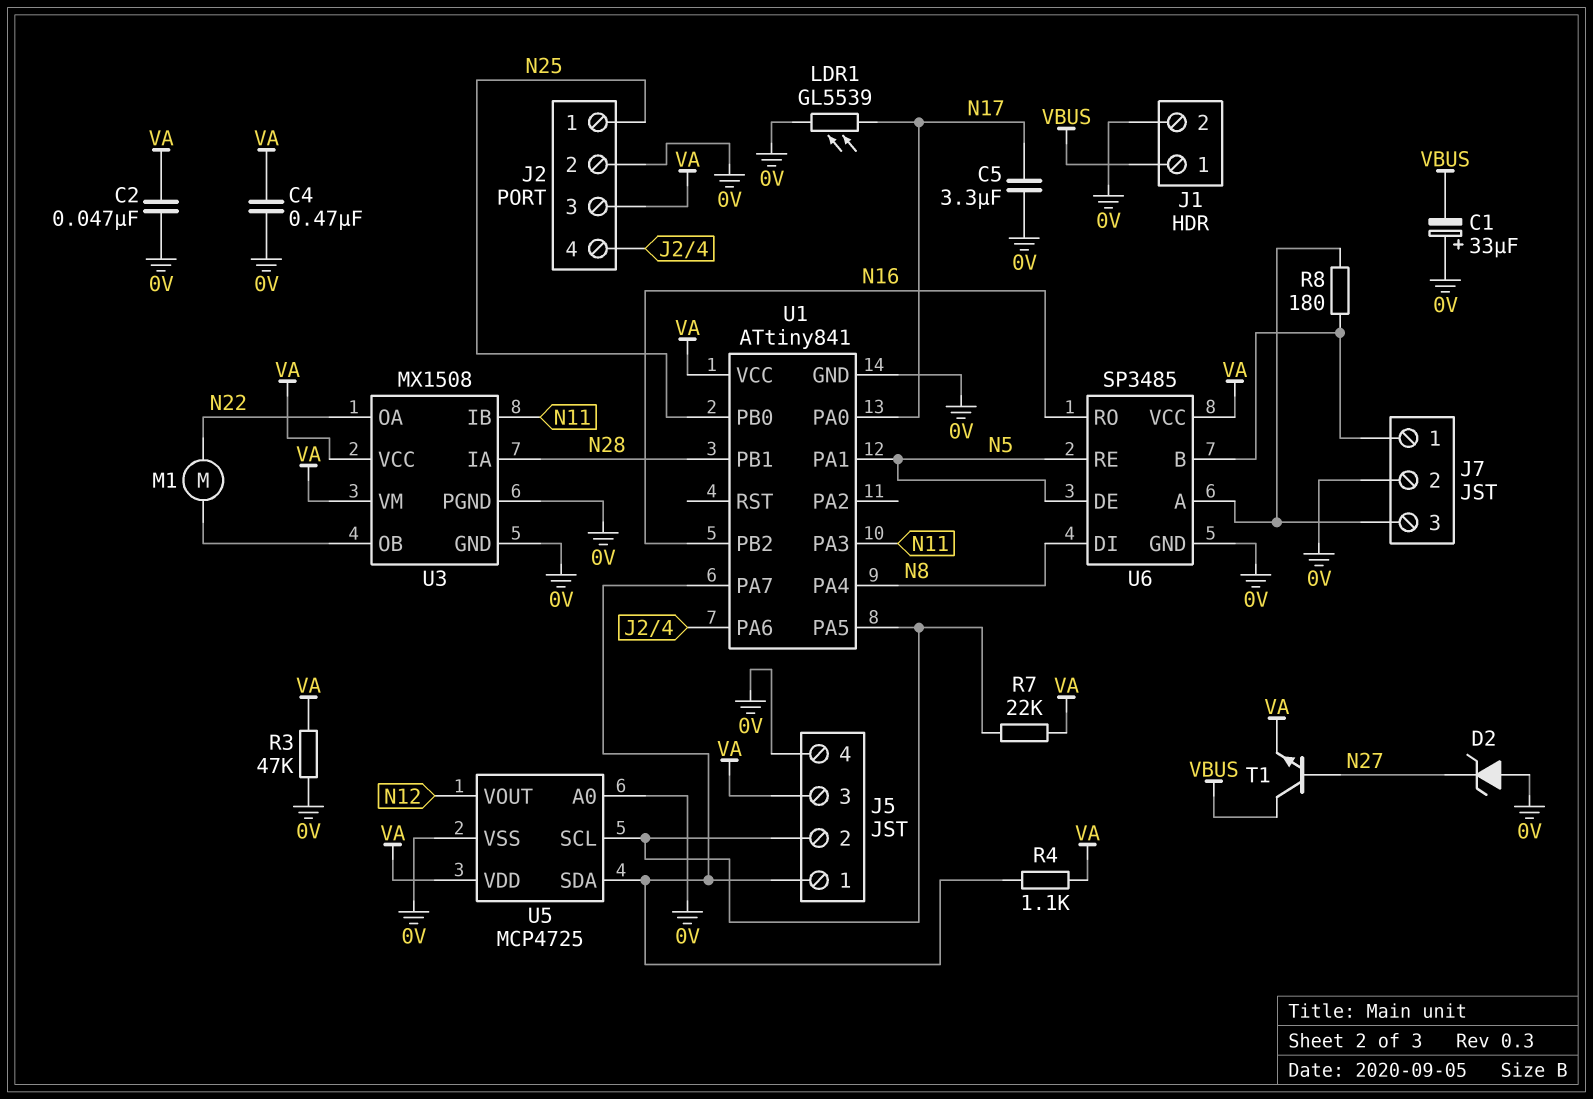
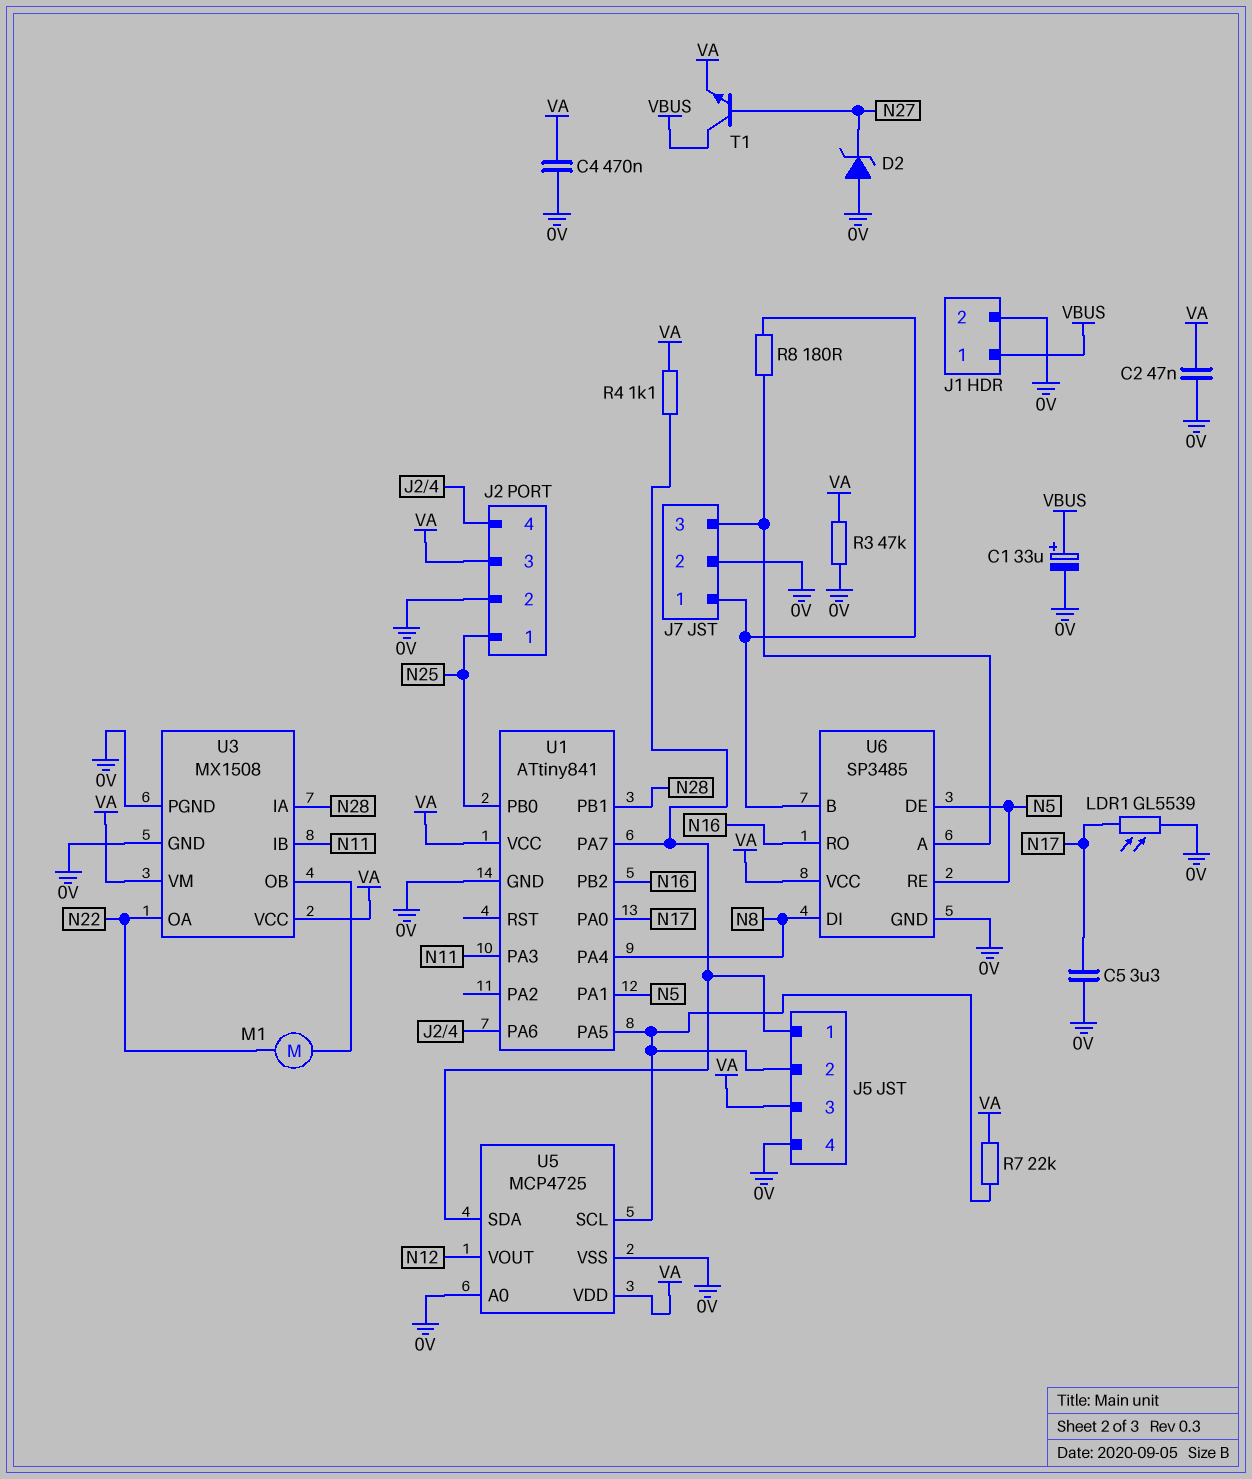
C1: 33uF (plus 0V, minus VBUS) -> 33uF (plus VBUS, minus 0V)

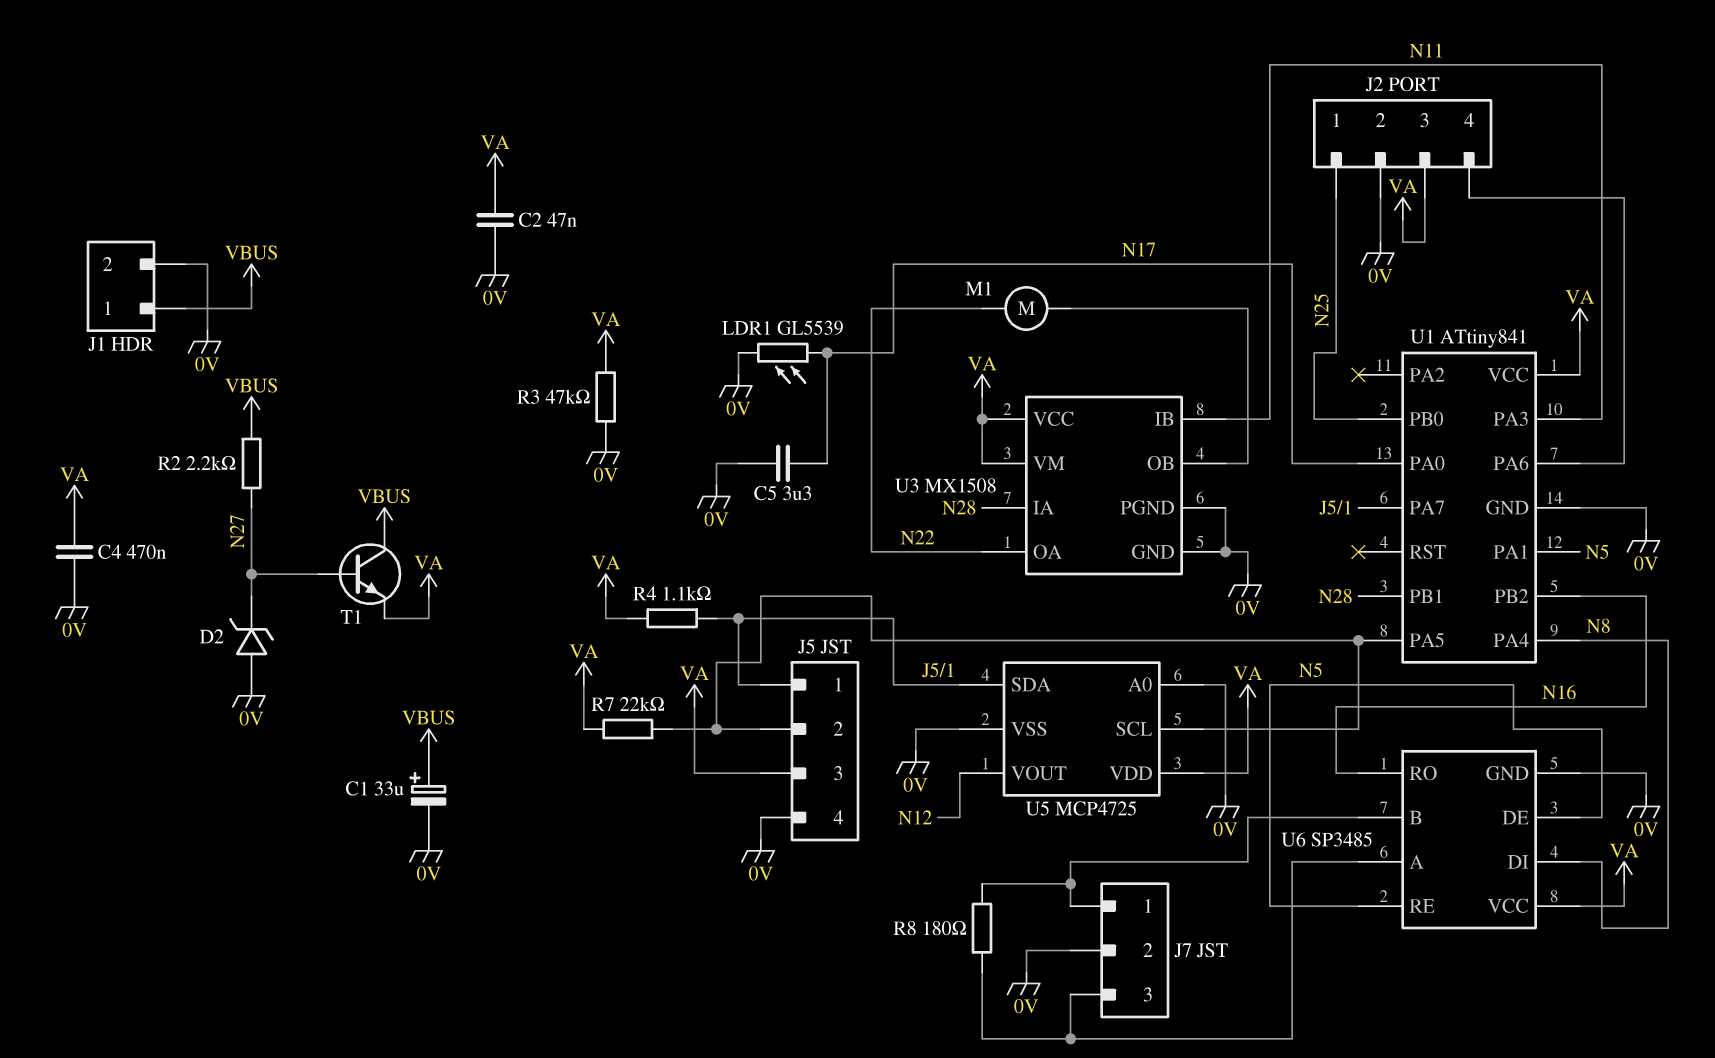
R2: none -> 2.2k (N27, VBUS)

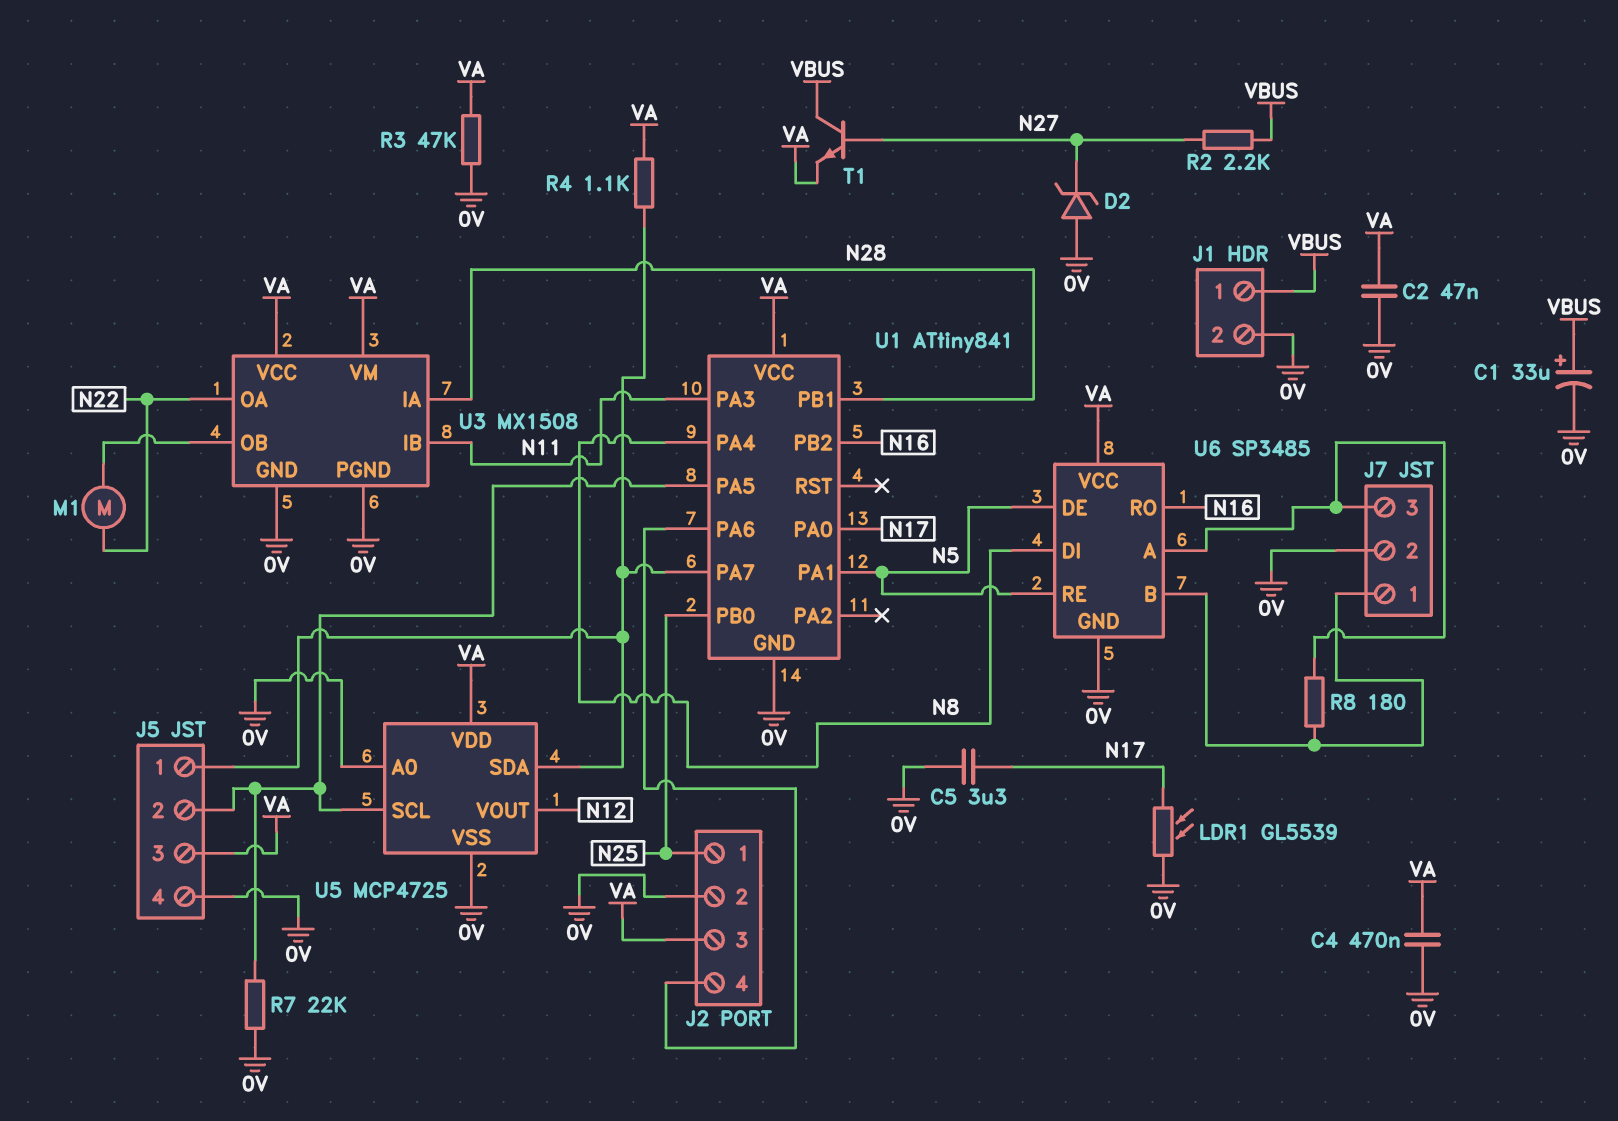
R7: 22k (J5/2, VA) -> 22k (0V, J5/2)

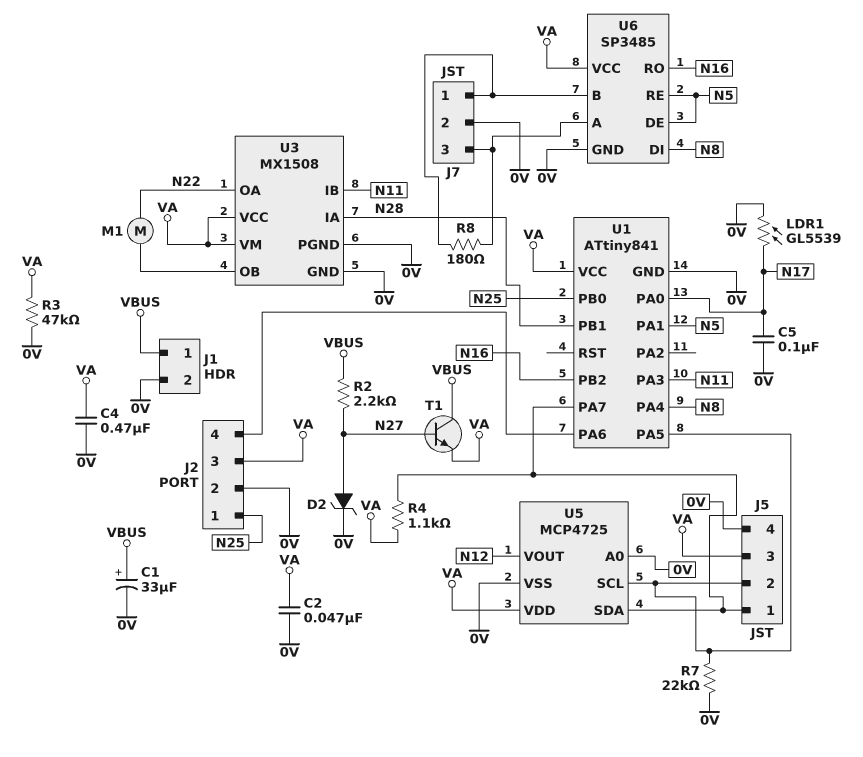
C5: 3.3uF (0V, N17) -> 100nF (0V, N17)
D2: zener (A 0V, K N27) -> zener (A N27, K 0V)

